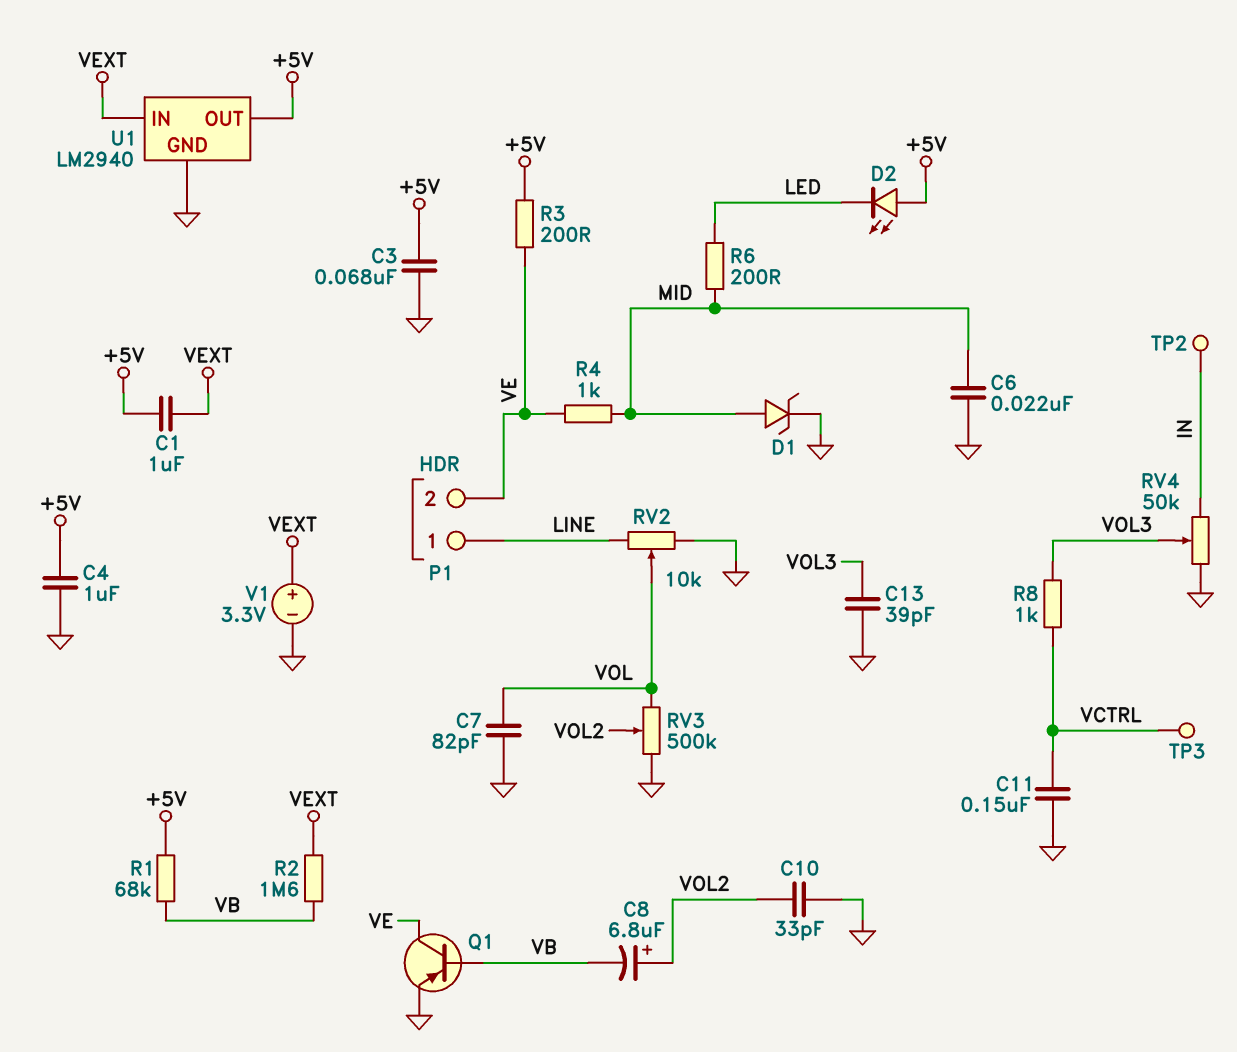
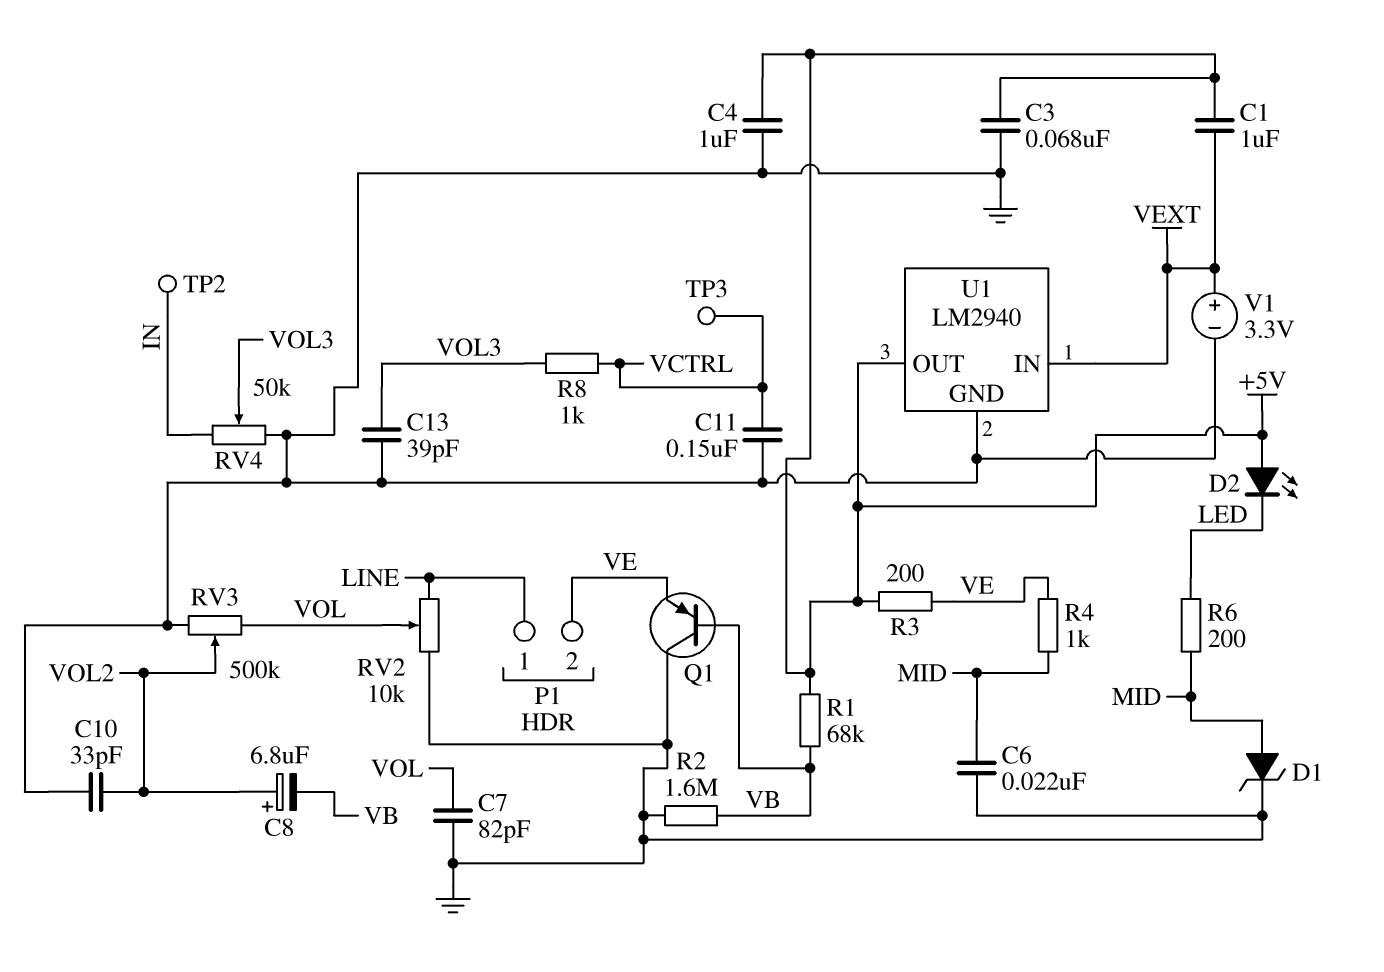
Q1: PNP (B VB, C VE, E GND) -> PNP (B VB, C GND, E VE)
R2: 1.6M (VB, VEXT) -> 1.6M (GND, VB)

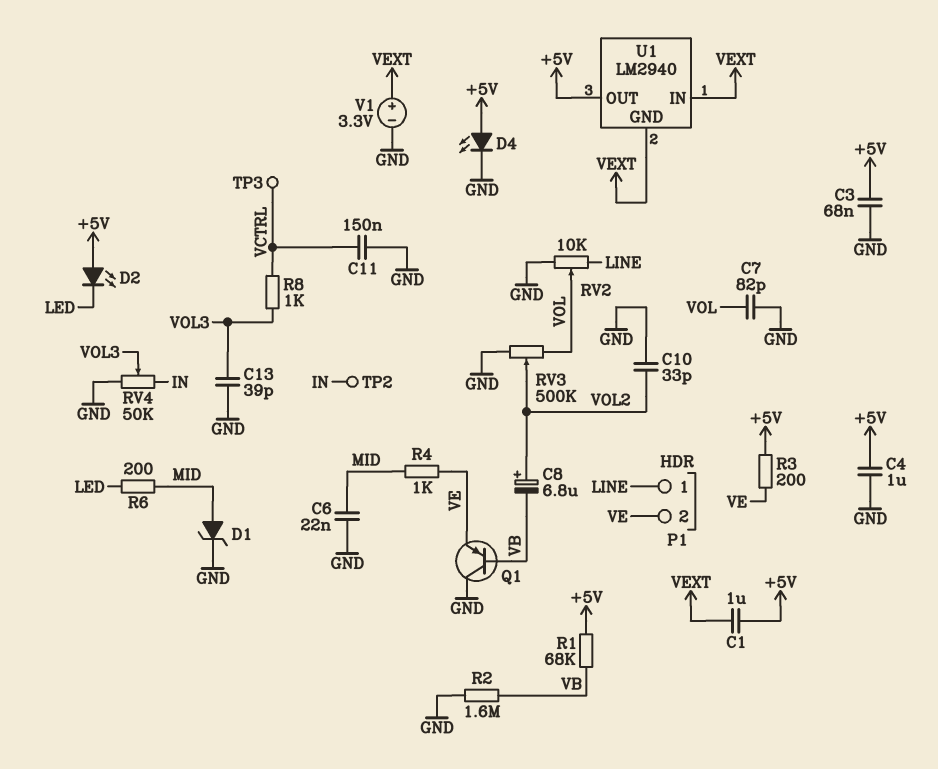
D4: none -> LED (A +5V, K GND)
U1 pin GND: GND -> VEXT

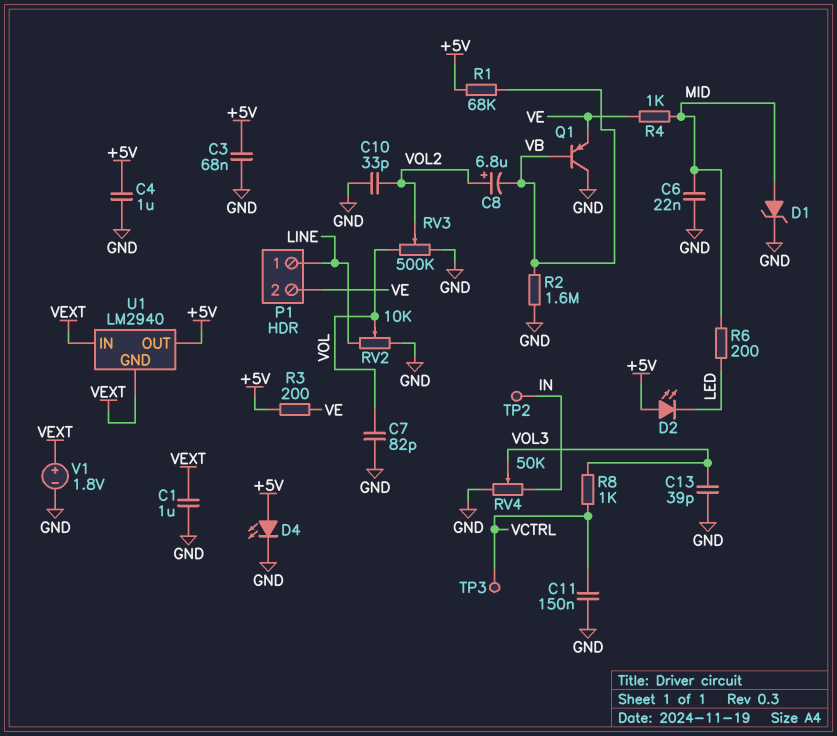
C1: 1uF (+5V, VEXT) -> 1uF (GND, VEXT)
V1: 3.3V (plus VEXT, minus GND) -> 1.8V (plus VEXT, minus GND)

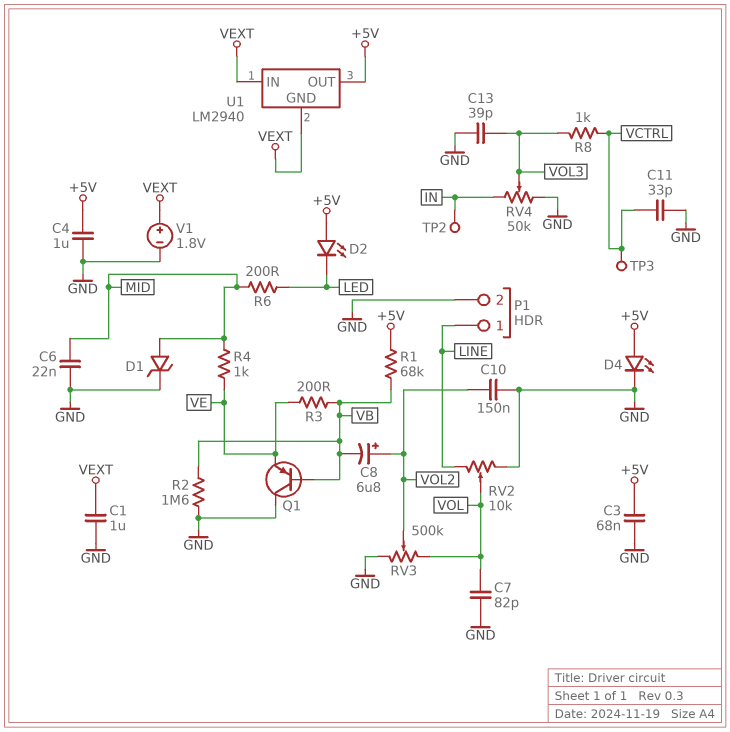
C10: 33pF (GND, VOL2) -> 150nF (GND, VOL2)
C11: 150nF (GND, VCTRL) -> 33pF (GND, VCTRL)
P1 pin 2: VE -> GND
R3: 200 (+5V, VE) -> 200 (VB, VE)

